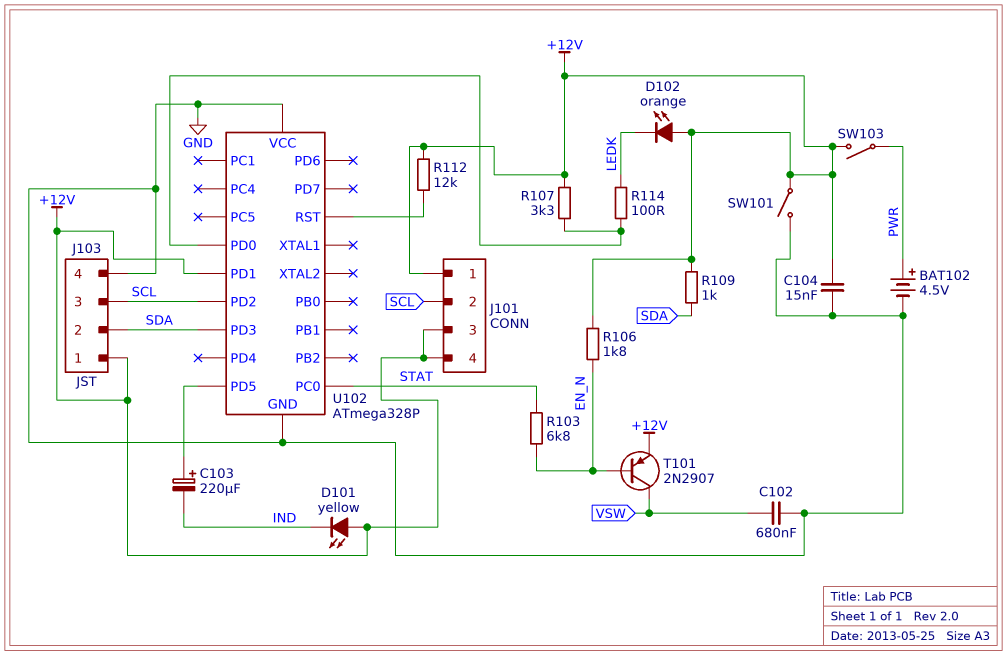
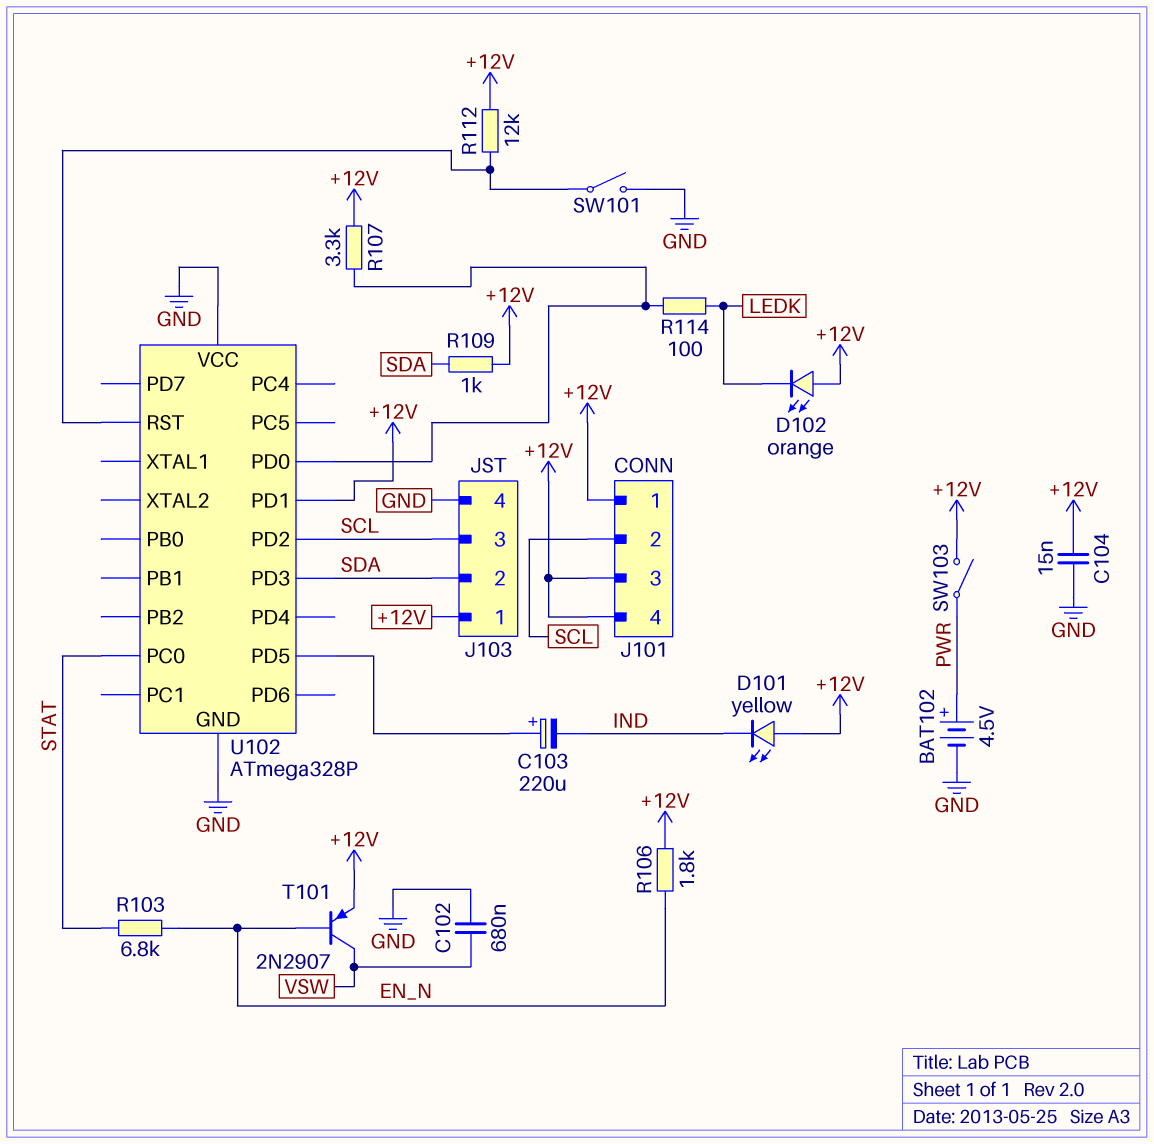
SW101: switch (+12V, GND) -> switch (GND, U102/RST)

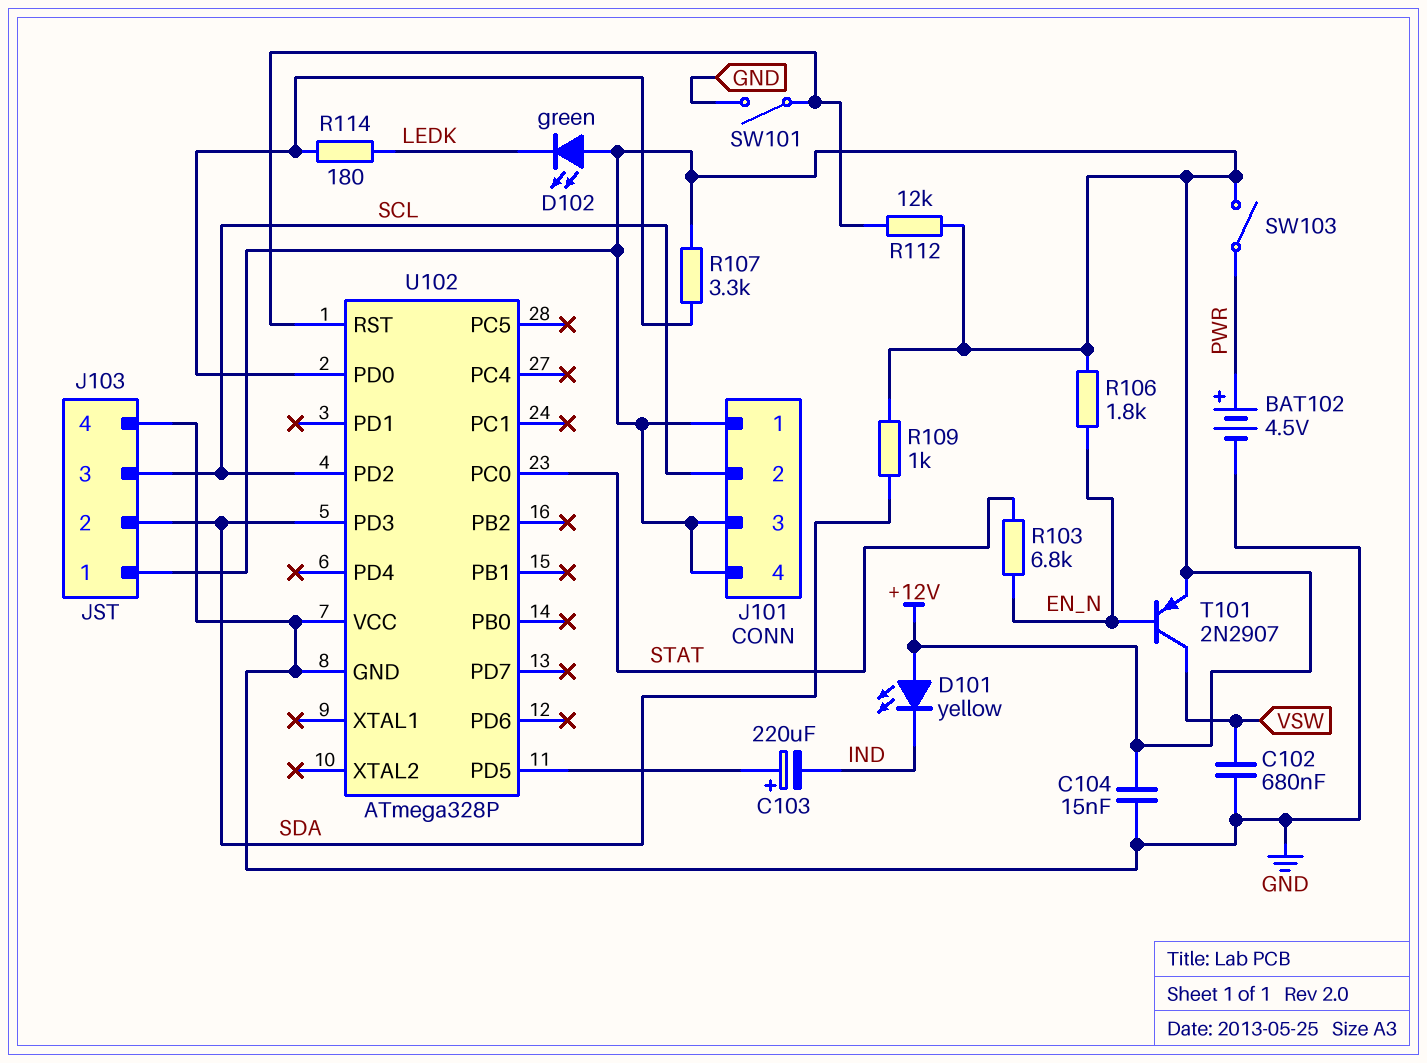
D102: LED orange (A +12V, K LEDK) -> LED green (A +12V, K LEDK)
R114: 100 (LEDK, U102/PD0) -> 180 (LEDK, U102/PD0)
U102 pin PD1: +12V -> none

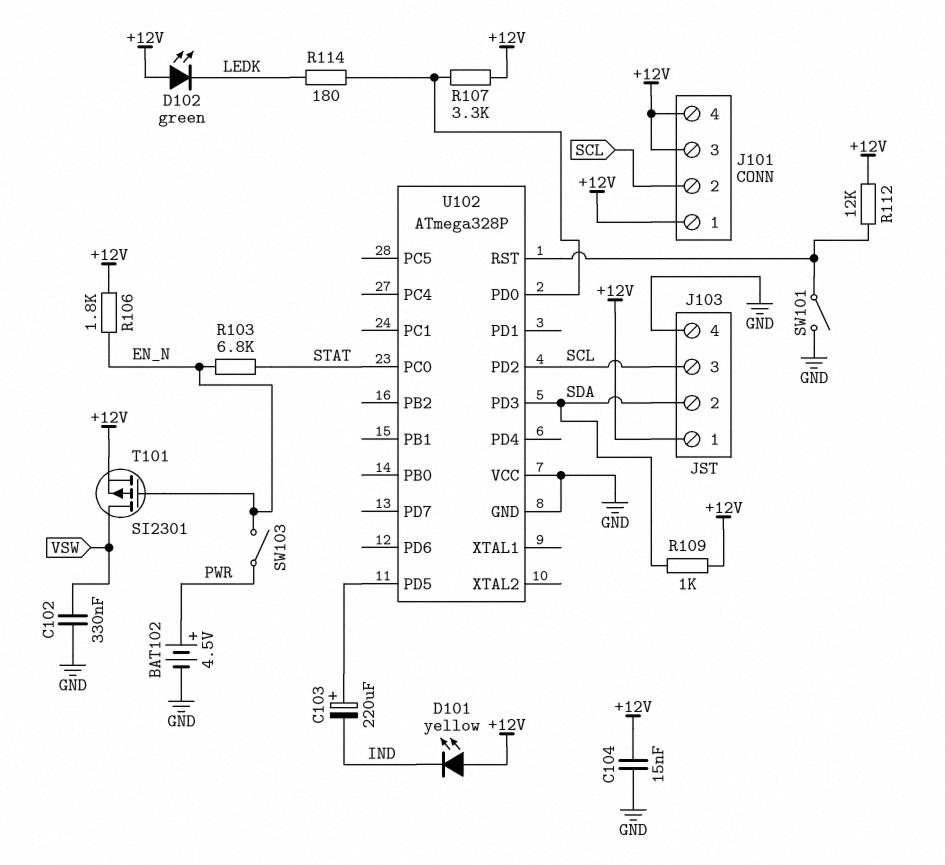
C102: 680nF (GND, VSW) -> 330nF (GND, VSW)
SW103: switch (+12V, PWR) -> switch (EN_N, PWR)
T101: PNP 2N2907 (B EN_N, C VSW, E +12V) -> PMOS SI2301 (G EN_N, D VSW, S +12V)

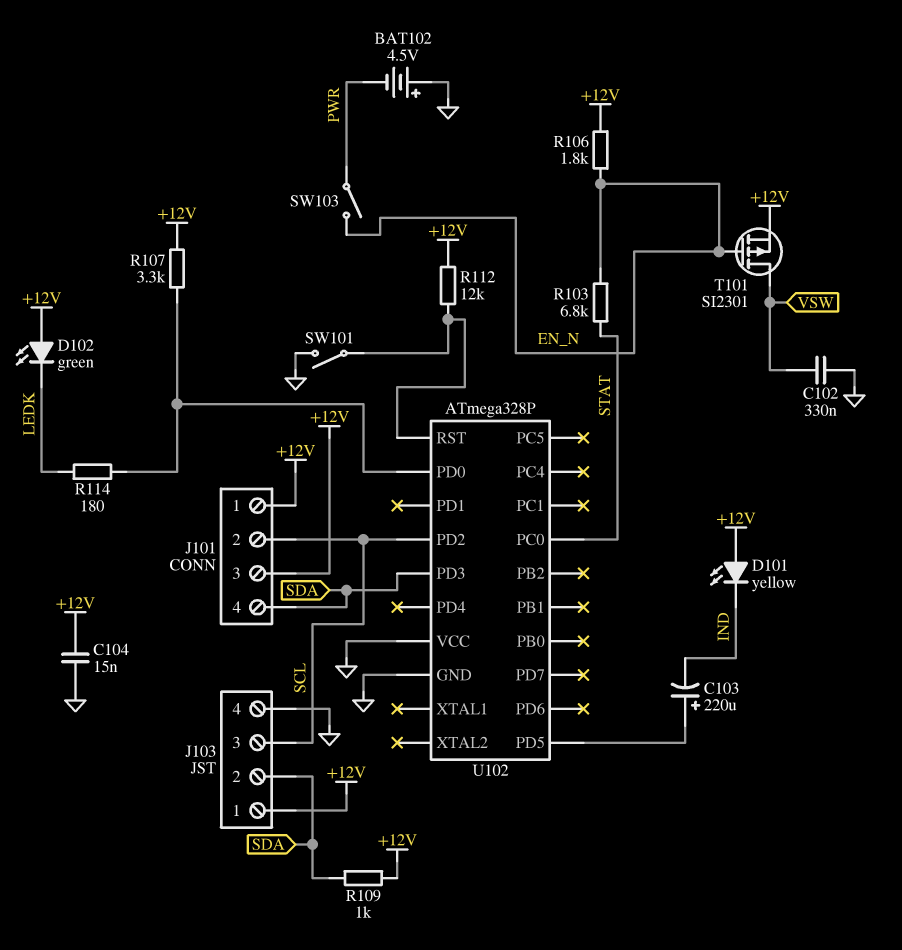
BAT102: 4.5V (plus PWR, minus GND) -> 4.5V (plus GND, minus PWR)
J101 pin 4: +12V -> SDA

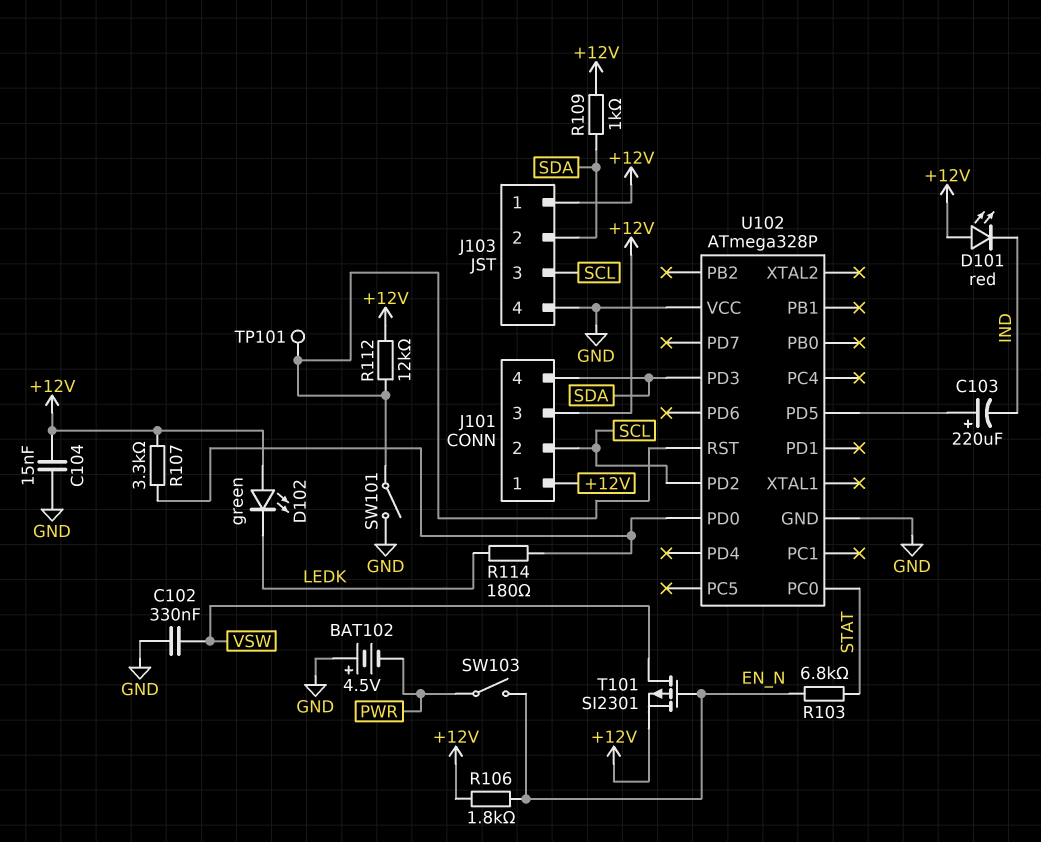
D101: LED yellow (A +12V, K IND) -> LED red (A +12V, K IND)
TP101: none -> test point (U102/RST)

